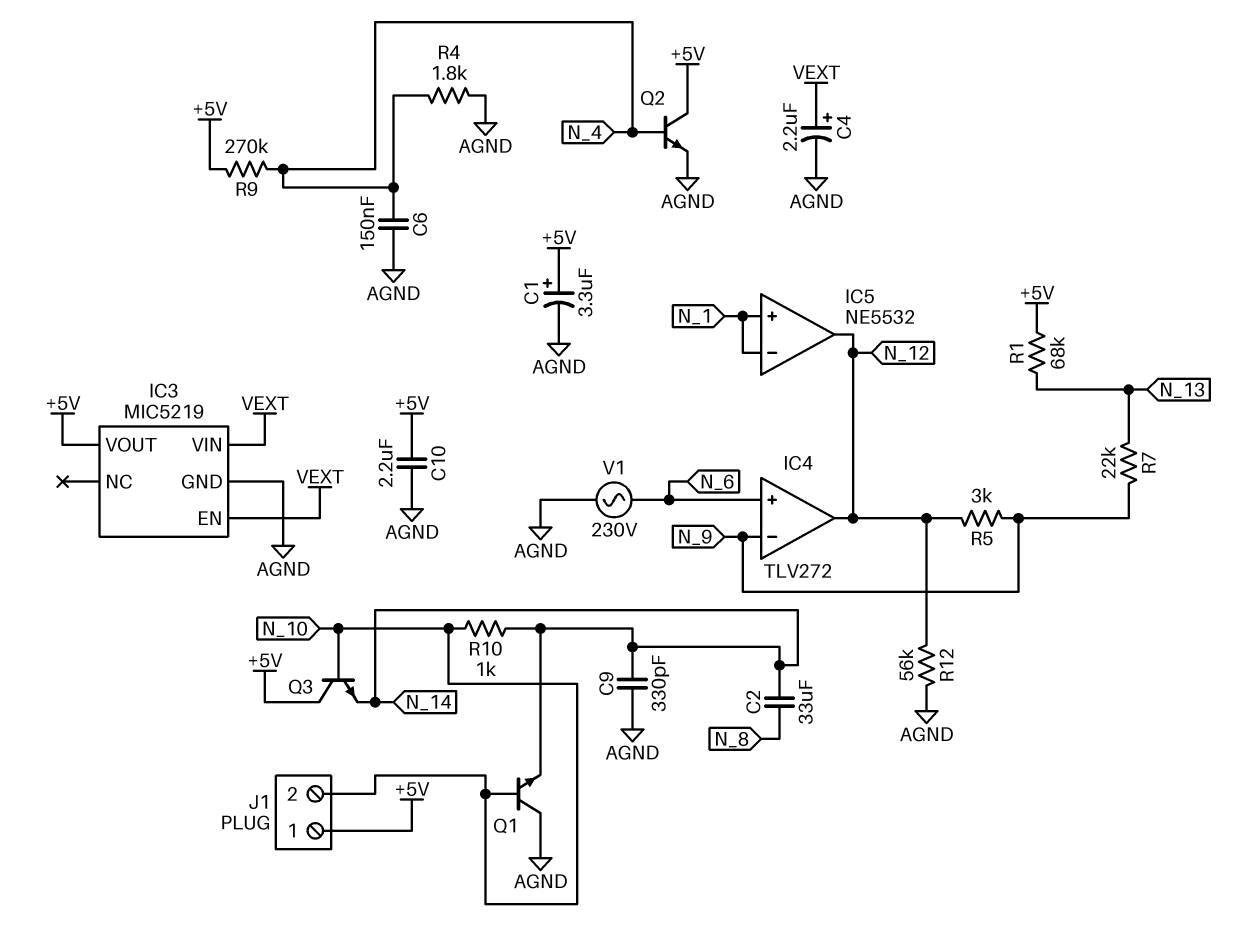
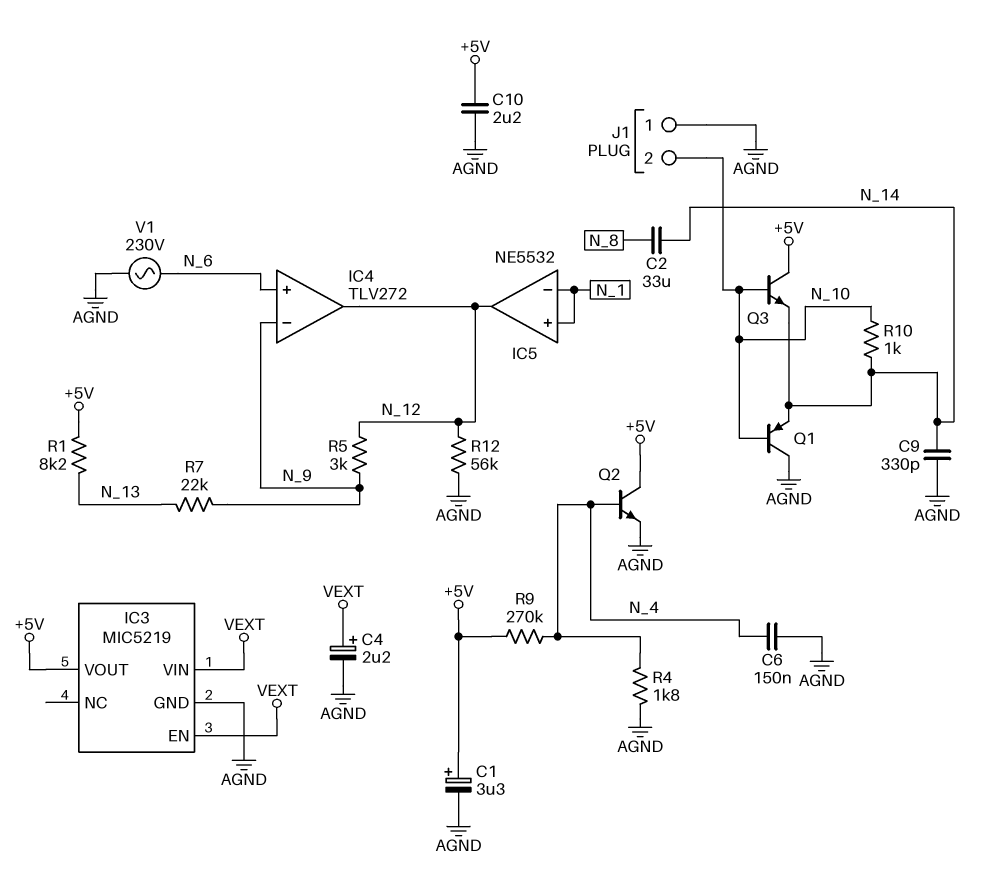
J1 pin 1: +5V -> AGND
Q1: NPN (B N_10, C AGND, E N_14) -> PNP (B N_10, C AGND, E N_14)
R1: 68k (+5V, N_13) -> 8.2k (+5V, N_13)

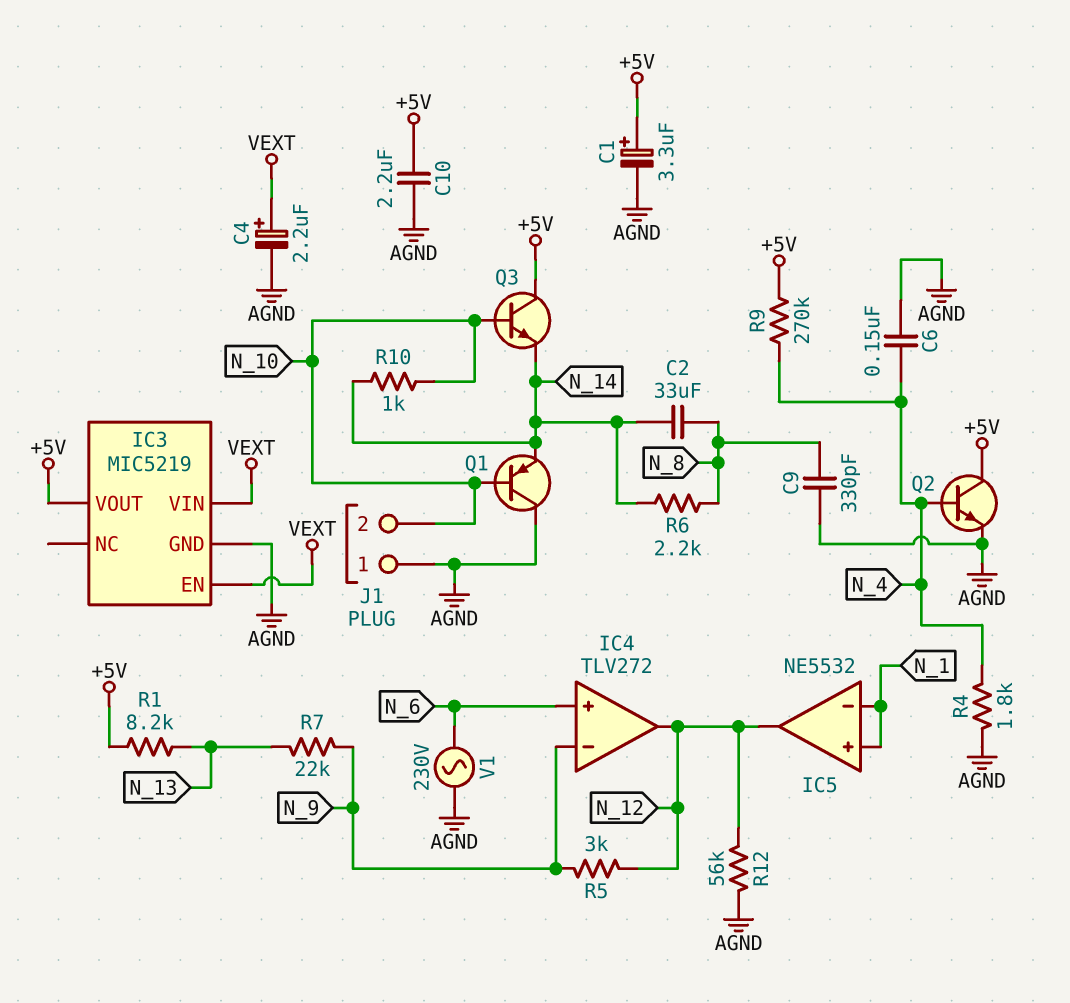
C9: 330pF (AGND, N_14) -> 330pF (AGND, N_8)
R6: none -> 2.2k (N_8, N_14)

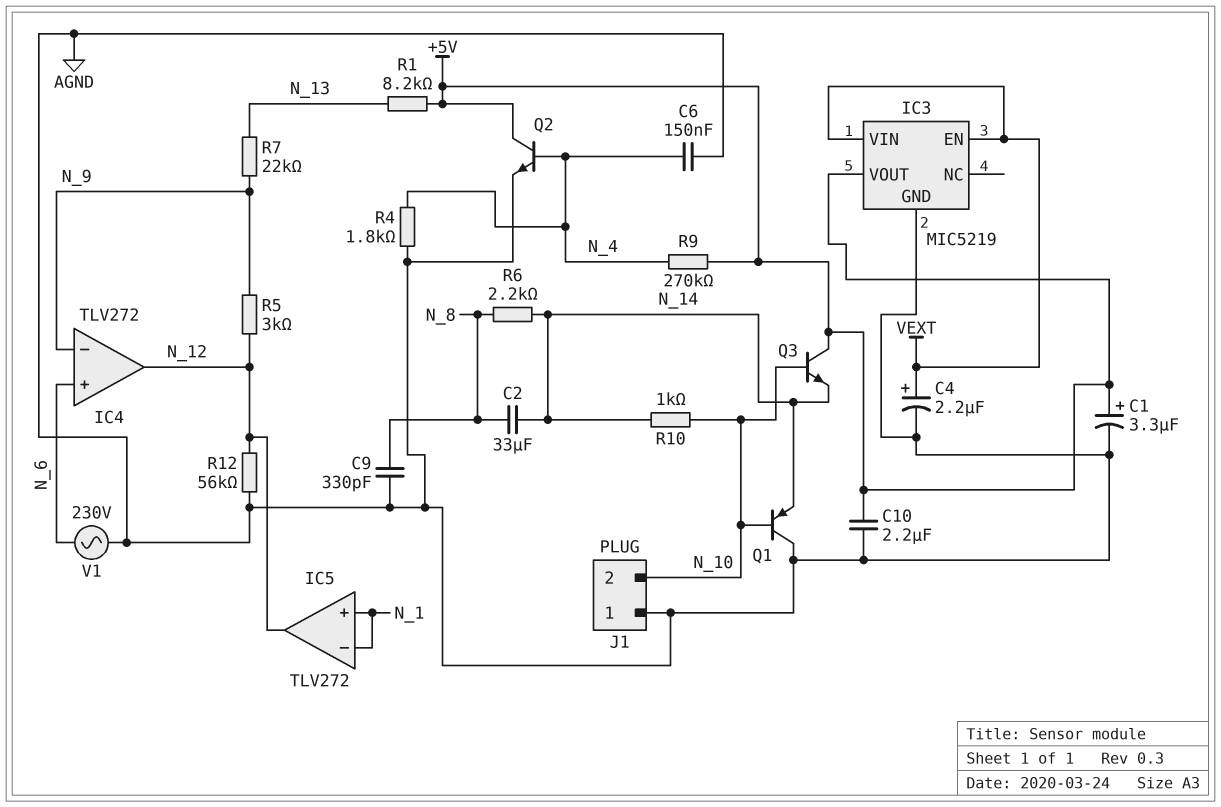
IC5: NE5532 -> TLV272

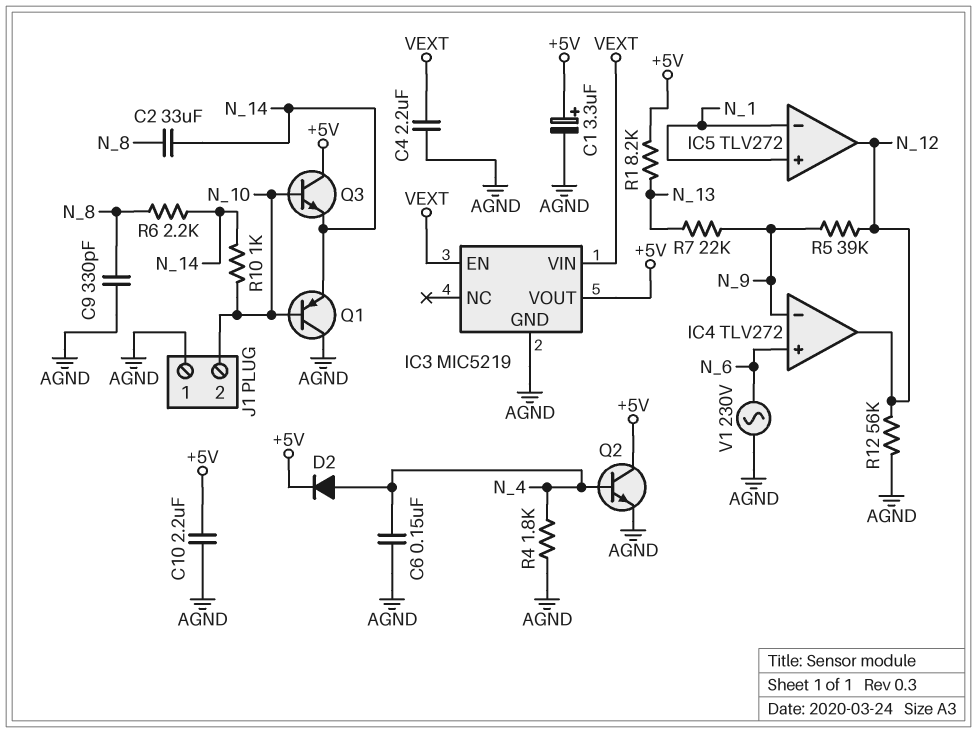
C4: 2.2uF (plus VEXT, minus AGND) -> 2.2uF (AGND, VEXT)
D2: none -> diode (A N_4, K +5V)
R5: 3k (N_9, N_12) -> 39k (N_9, N_12)
R9: 270k (+5V, N_4) -> none

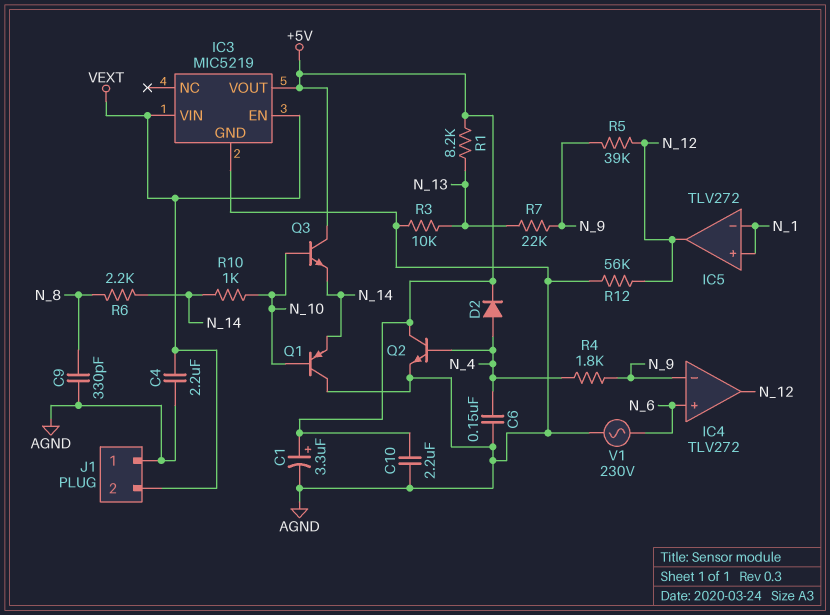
C2: 33uF (N_8, N_14) -> none
J1 pin 2: N_10 -> VEXT
R3: none -> 10k (AGND, N_13)
R4: 1.8k (AGND, N_4) -> 1.8k (N_4, N_9)

